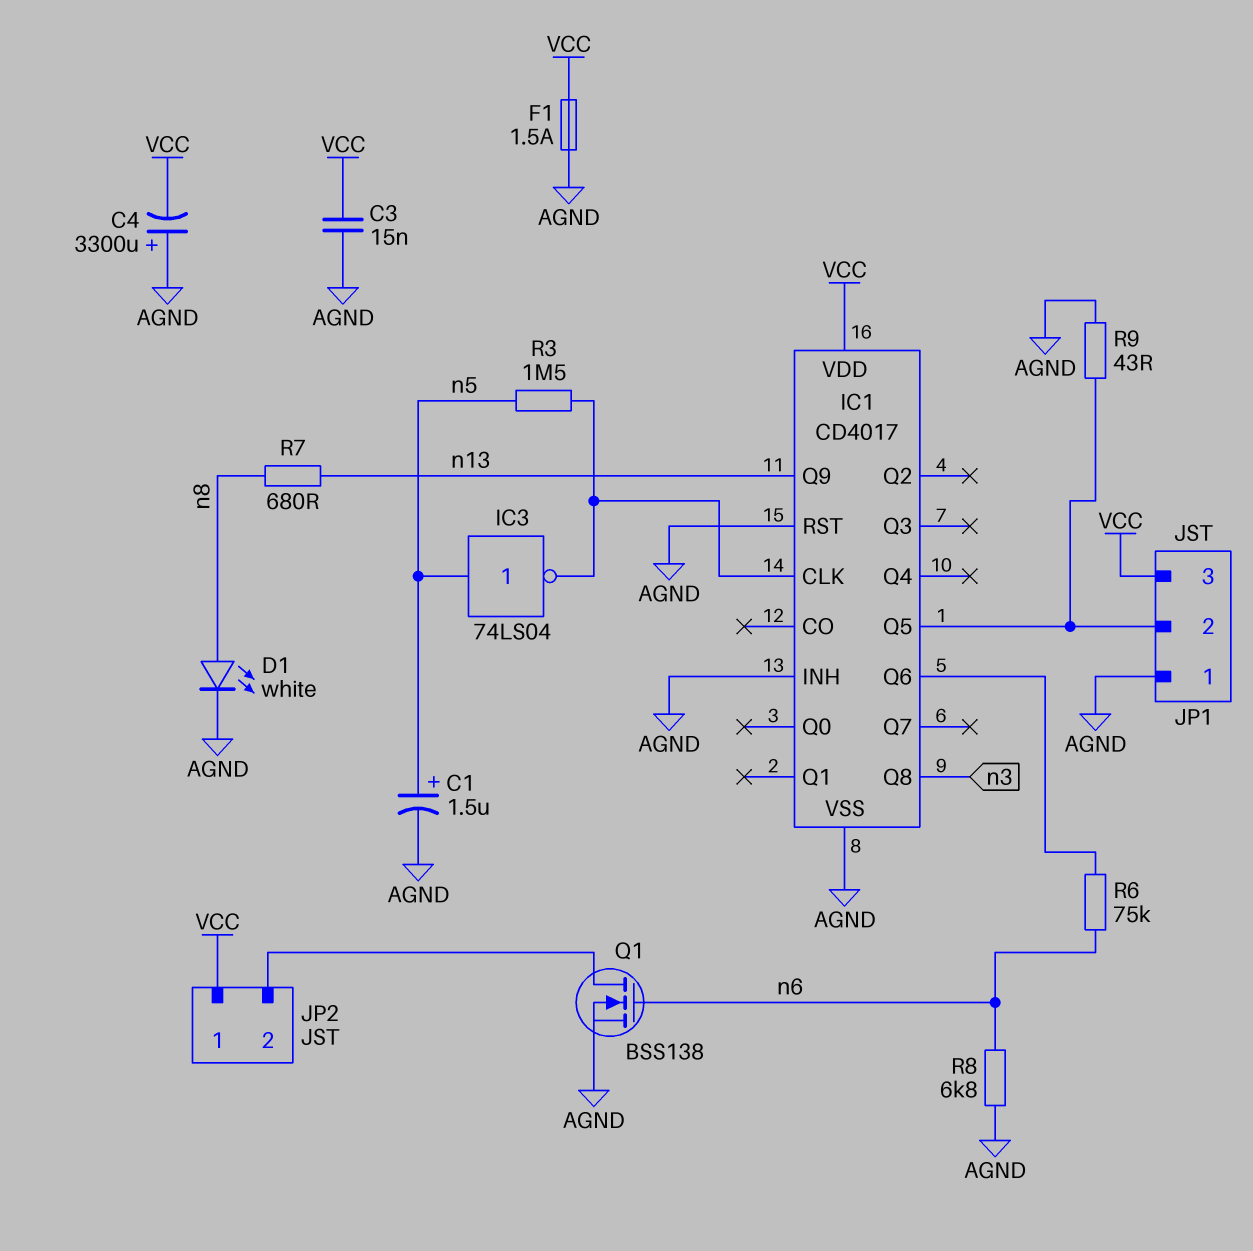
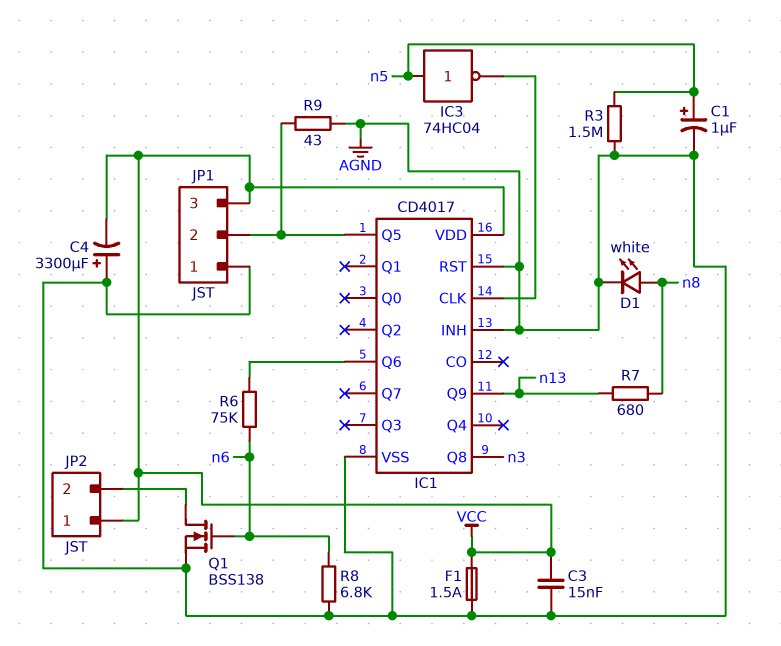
C1: 1.5uF (plus n5, minus AGND) -> 1uF (plus n5, minus AGND)
IC3: NOT 74LS04 (in n5, out IC1/CLK) -> NOT 74HC04 (in n5, out IC1/CLK)
R3: 1.5M (IC1/CLK, n5) -> 1.5M (AGND, n5)

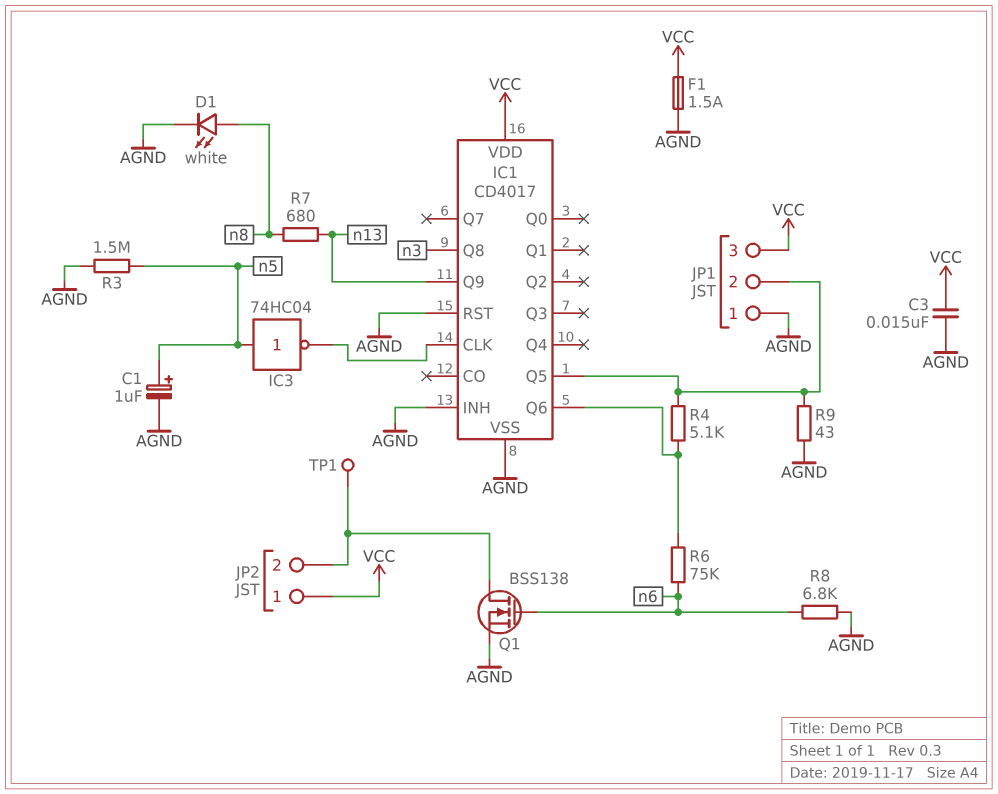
C4: 3300uF (plus AGND, minus VCC) -> none
R4: none -> 5.1k (IC1/Q5, IC1/Q6)
TP1: none -> test point (JP2/2)

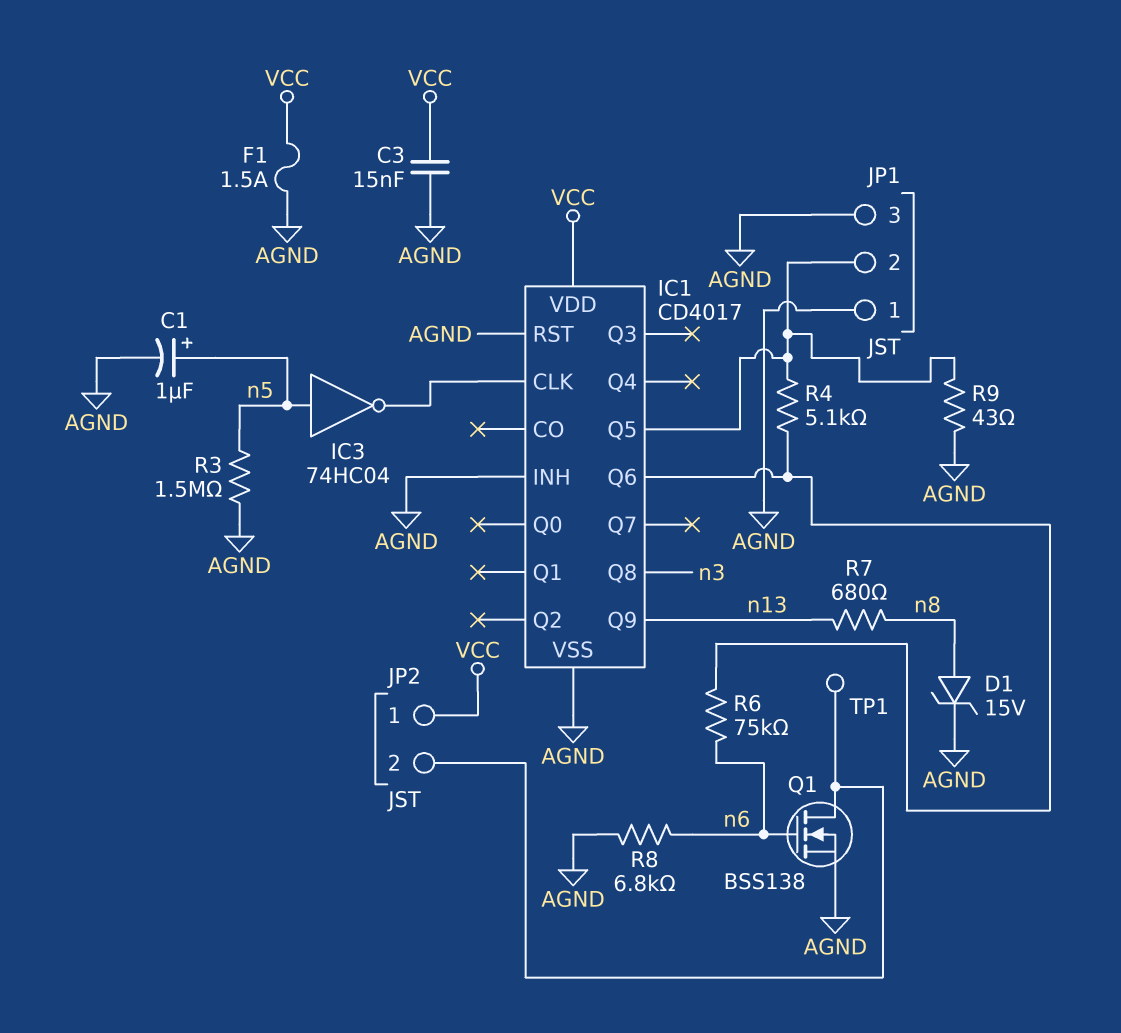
D1: LED white (A n8, K AGND) -> zener 15V (A n8, K AGND)
JP1 pin 3: VCC -> AGND

